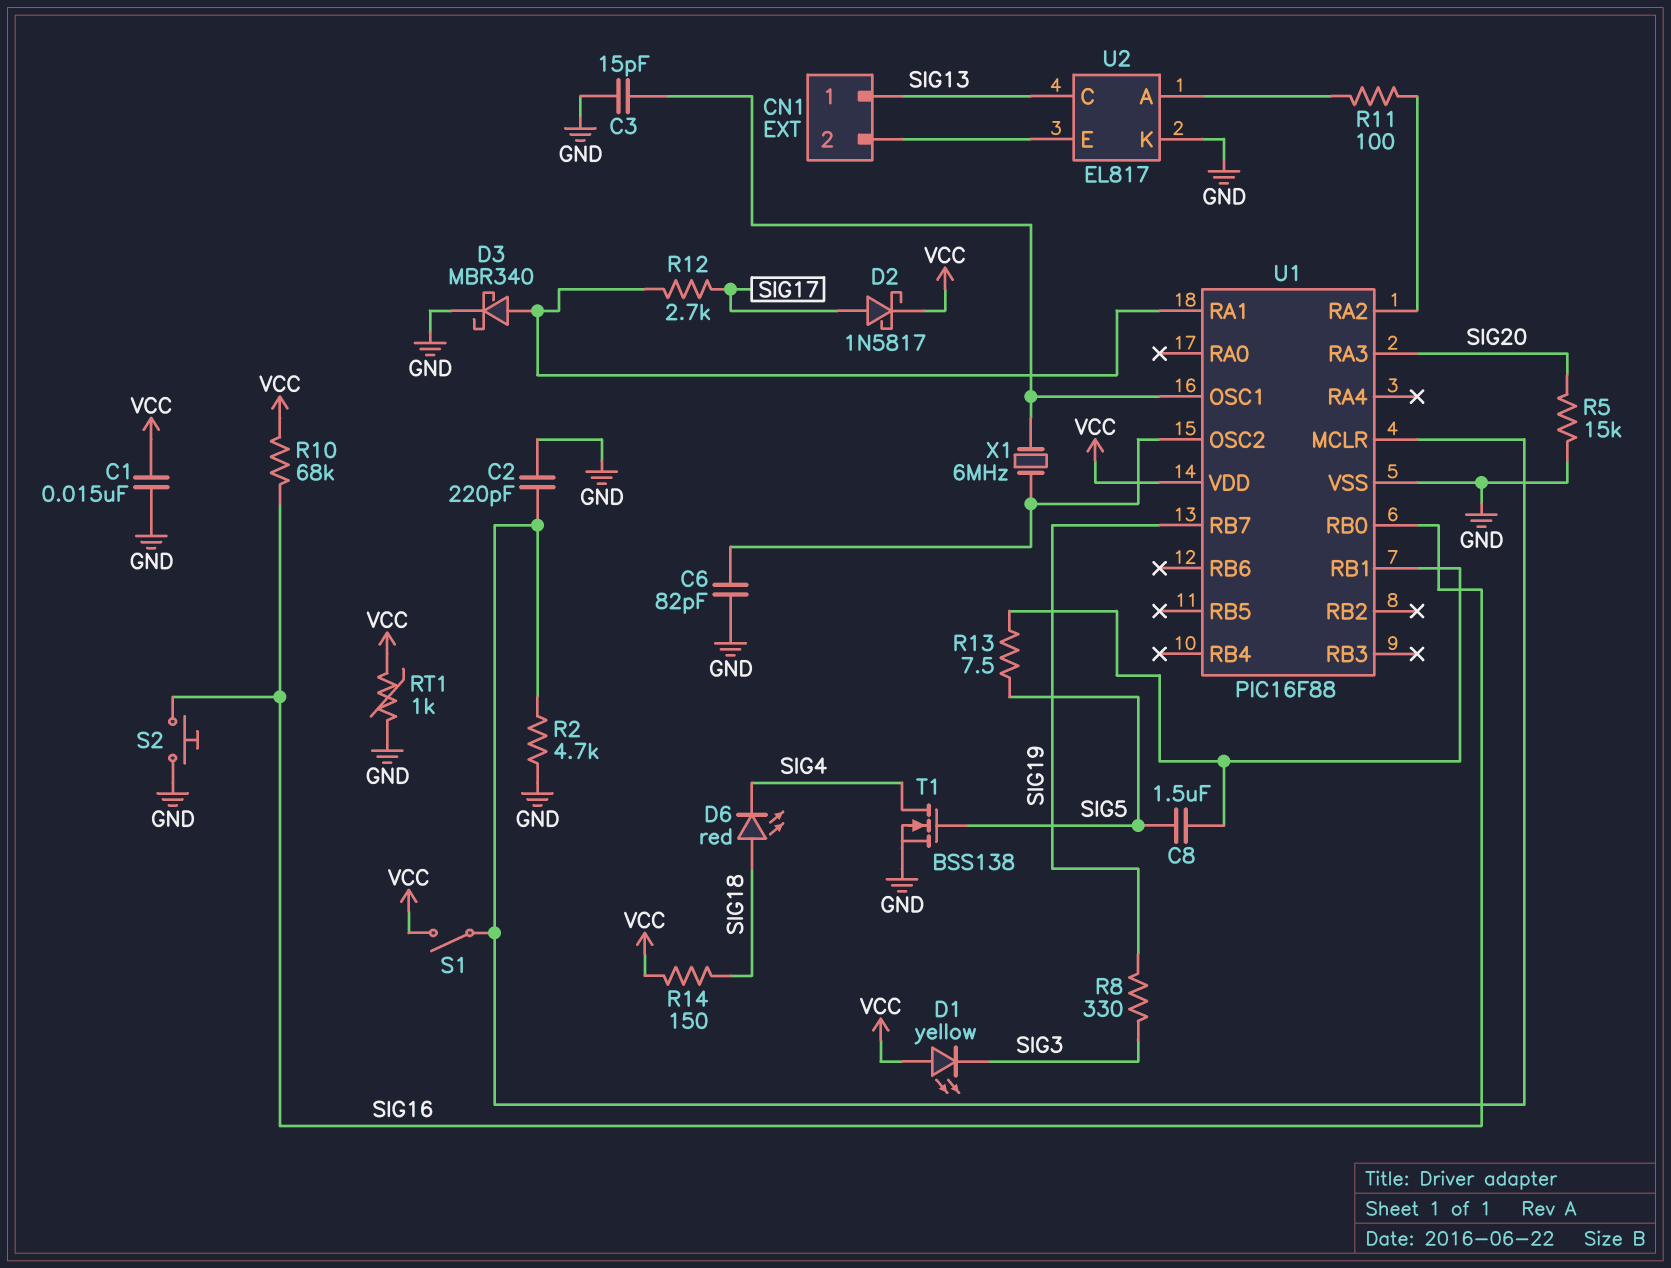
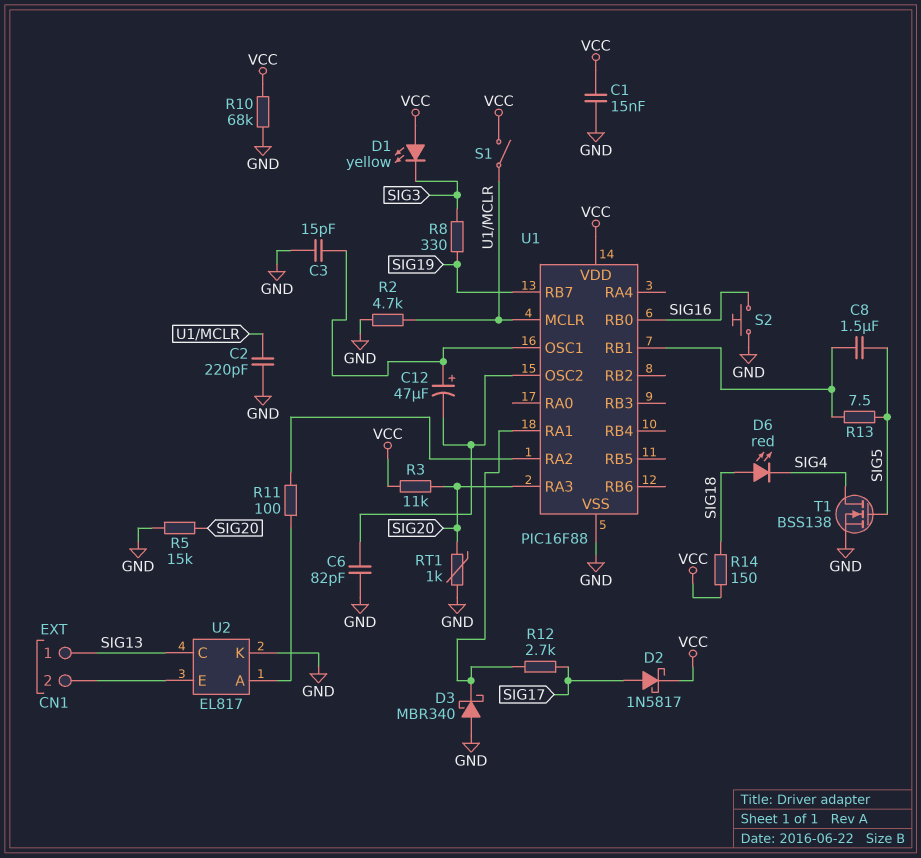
C12: none -> 47uF (plus U1/OSC1, minus U1/OSC2)
D3: schottky MBR340 (A U1/RA1, K GND) -> schottky MBR340 (A GND, K U1/RA1)
R3: none -> 11k (SIG20, VCC)
R10: 68k (SIG16, VCC) -> 68k (GND, VCC)
RT1: 1k (GND, VCC) -> 1k (GND, SIG20)
X1: 6MHz (U1/OSC1, U1/OSC2) -> none

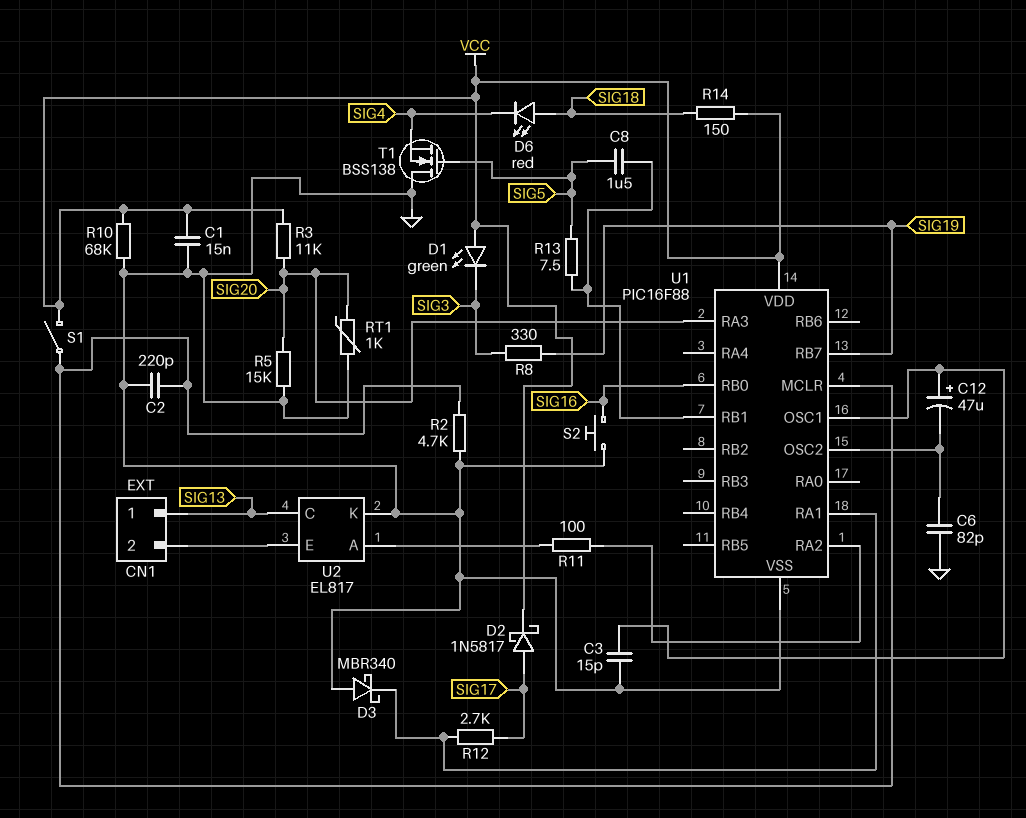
D1: LED yellow (A VCC, K SIG3) -> LED green (A VCC, K SIG3)
T1: NMOS BSS138 (G SIG5, D SIG4, S GND) -> NMOS BSS138 (G SIG5, D GND, S SIG4)

